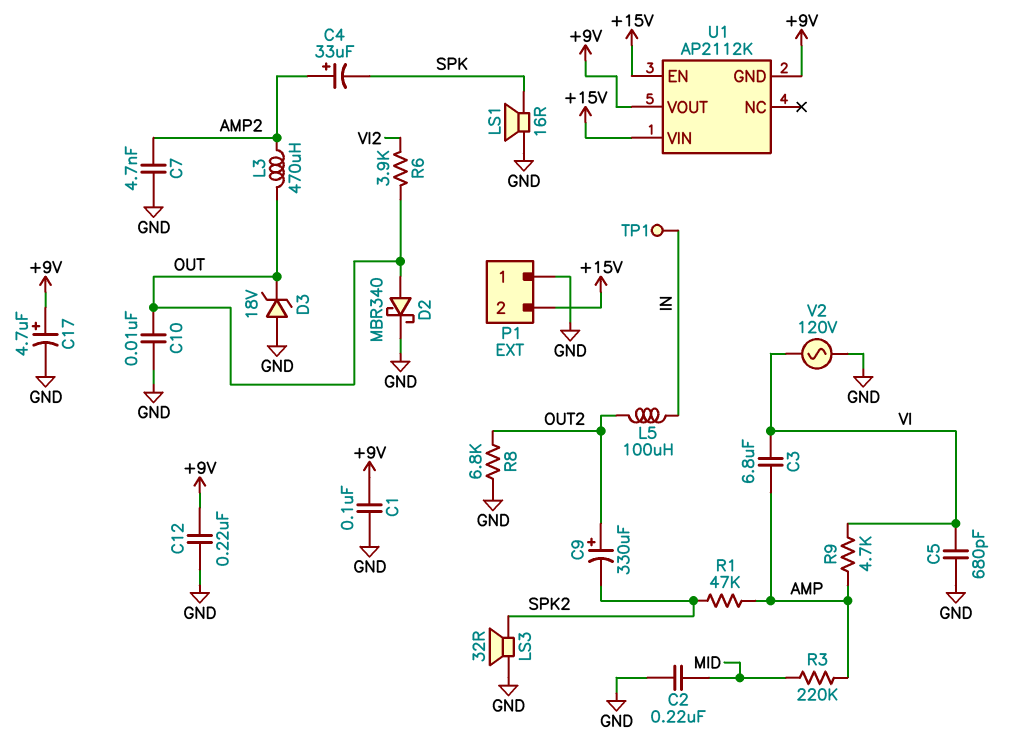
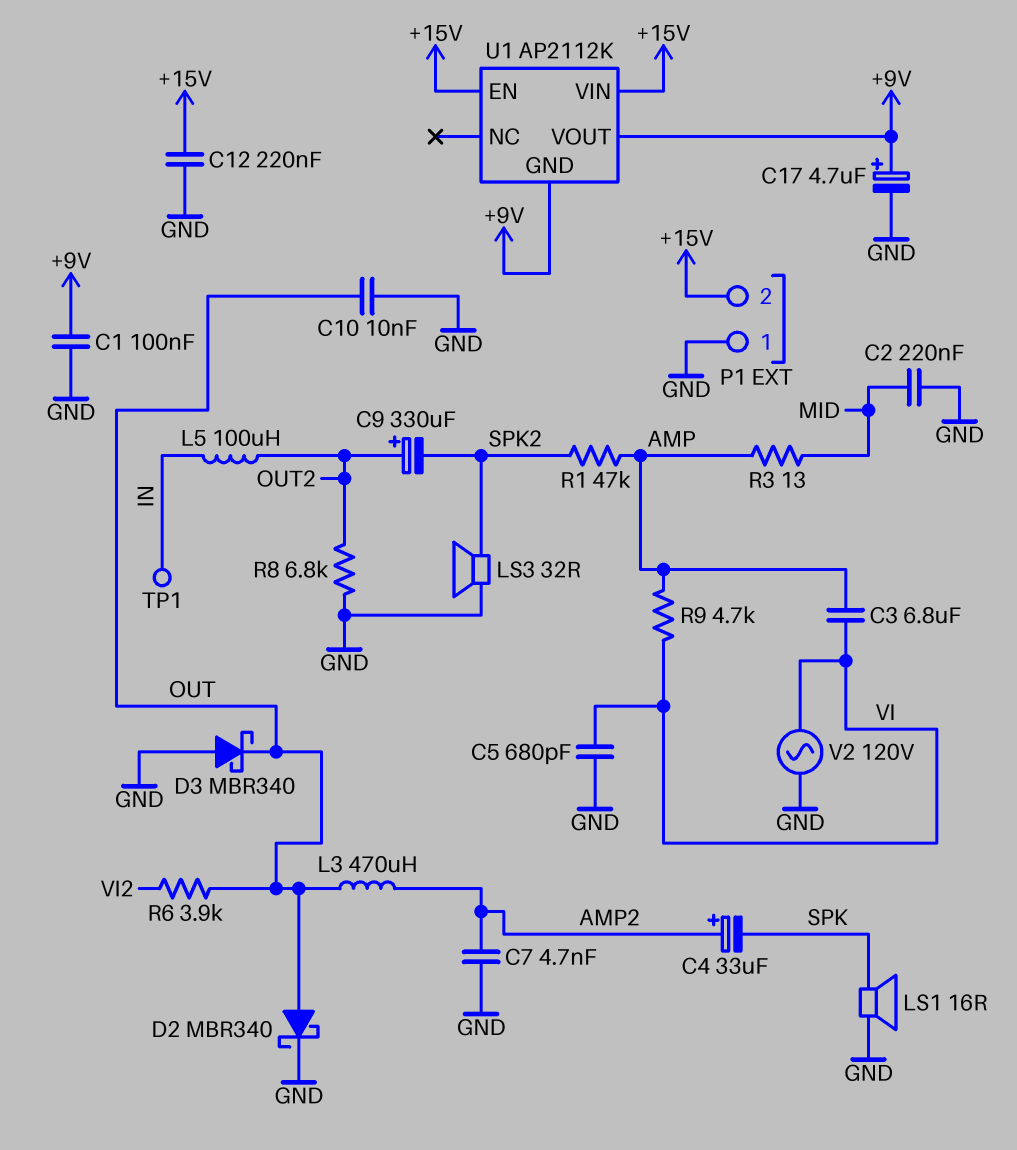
C12: 220nF (+9V, GND) -> 220nF (+15V, GND)
D3: zener 18V (A GND, K OUT) -> schottky MBR340 (A GND, K OUT)
R3: 220k (AMP, MID) -> 13 (AMP, MID)

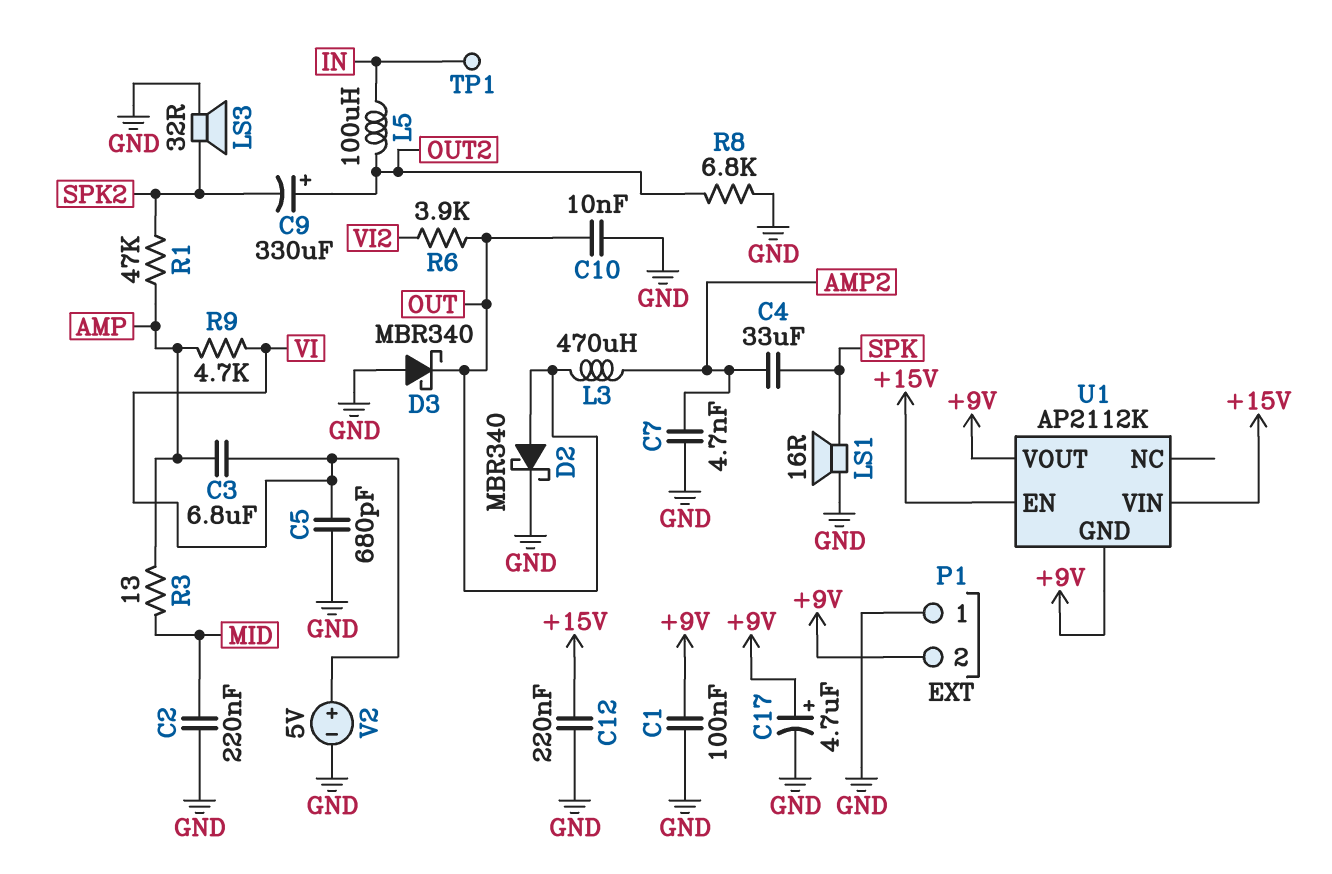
C4: 33uF (plus AMP2, minus SPK) -> 33uF (AMP2, SPK)
P1 pin 2: +15V -> +9V
V2: AC 120V (GND, VI) -> 5V (plus VI, minus GND)

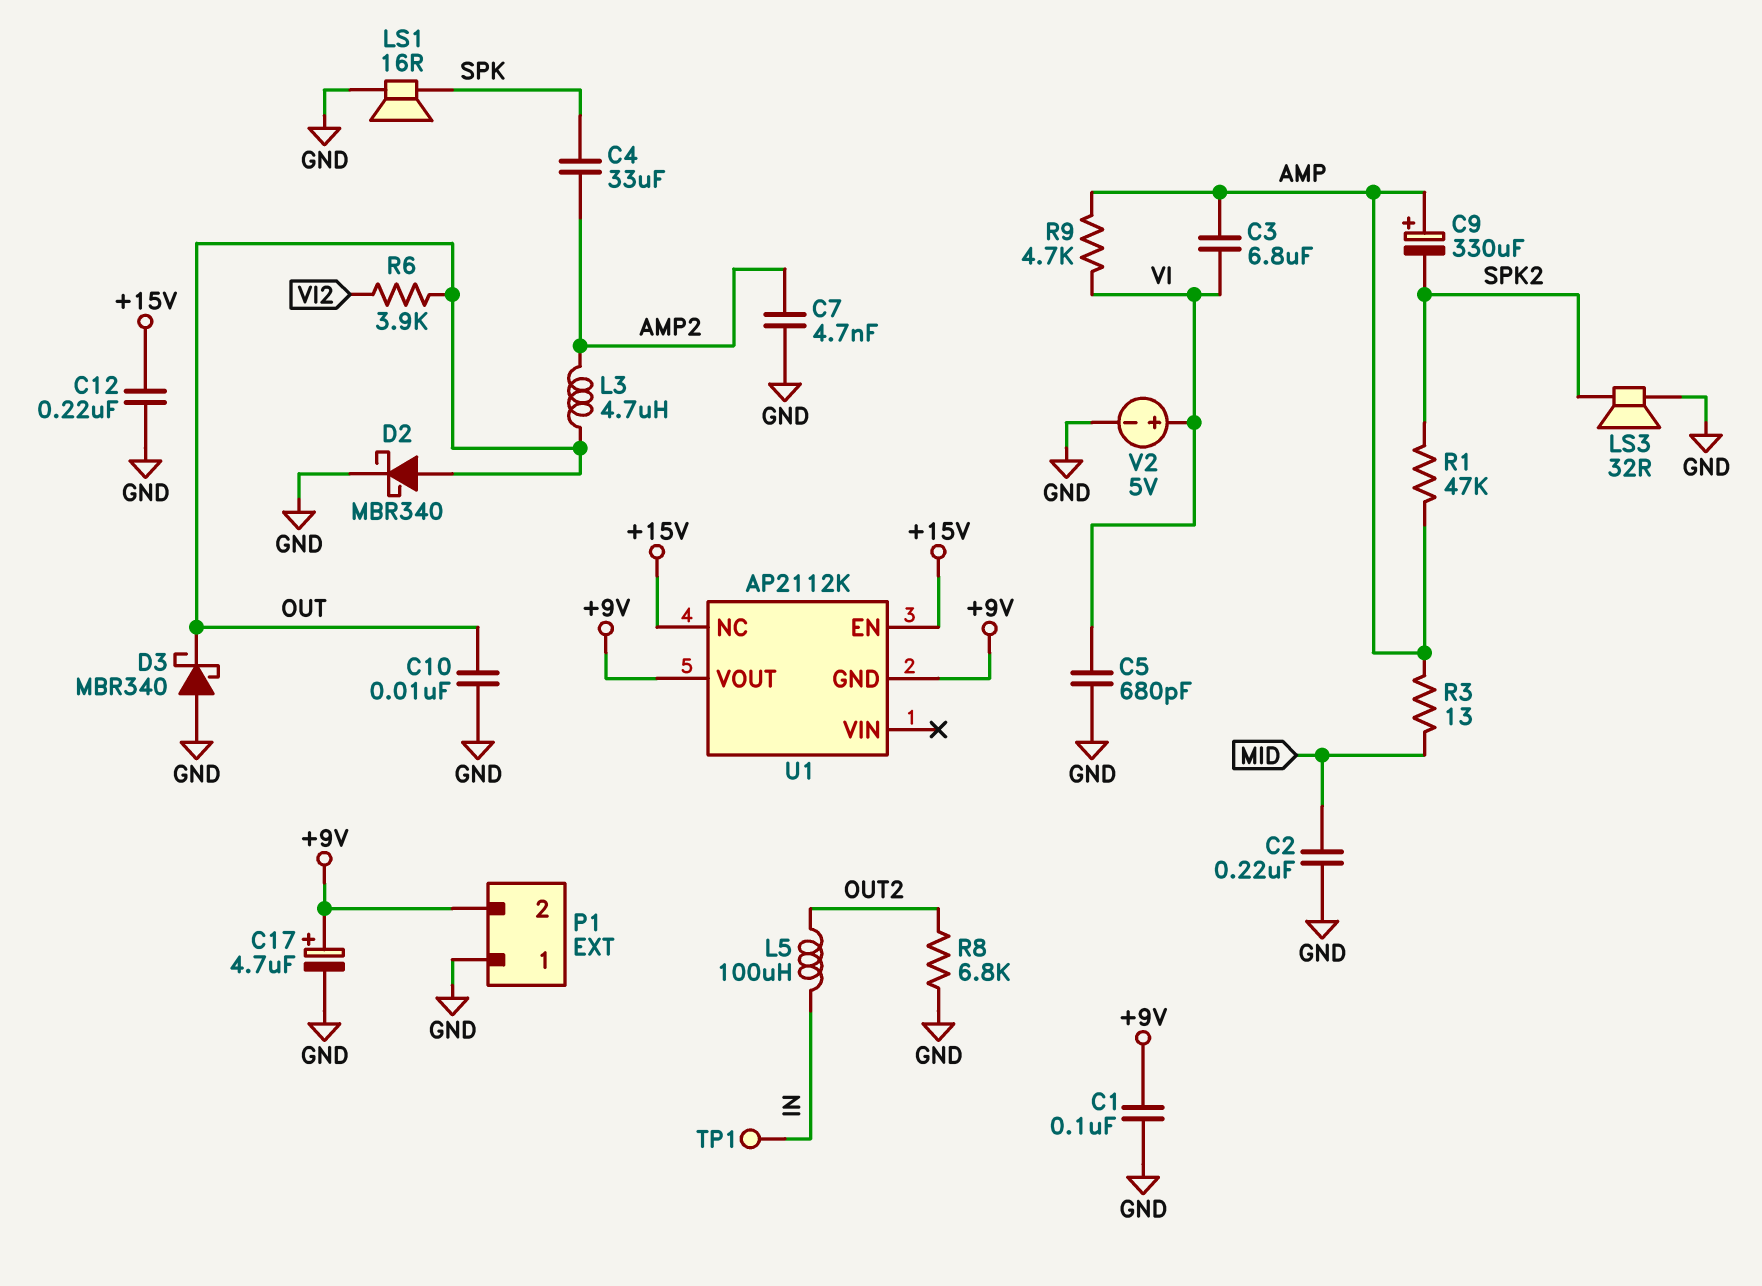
C9: 330uF (plus OUT2, minus SPK2) -> 330uF (plus AMP, minus SPK2)
L3: 470uH (AMP2, OUT) -> 4.7uH (AMP2, OUT)
U1 pin NC: none -> +15V
U1 pin VIN: +15V -> none

